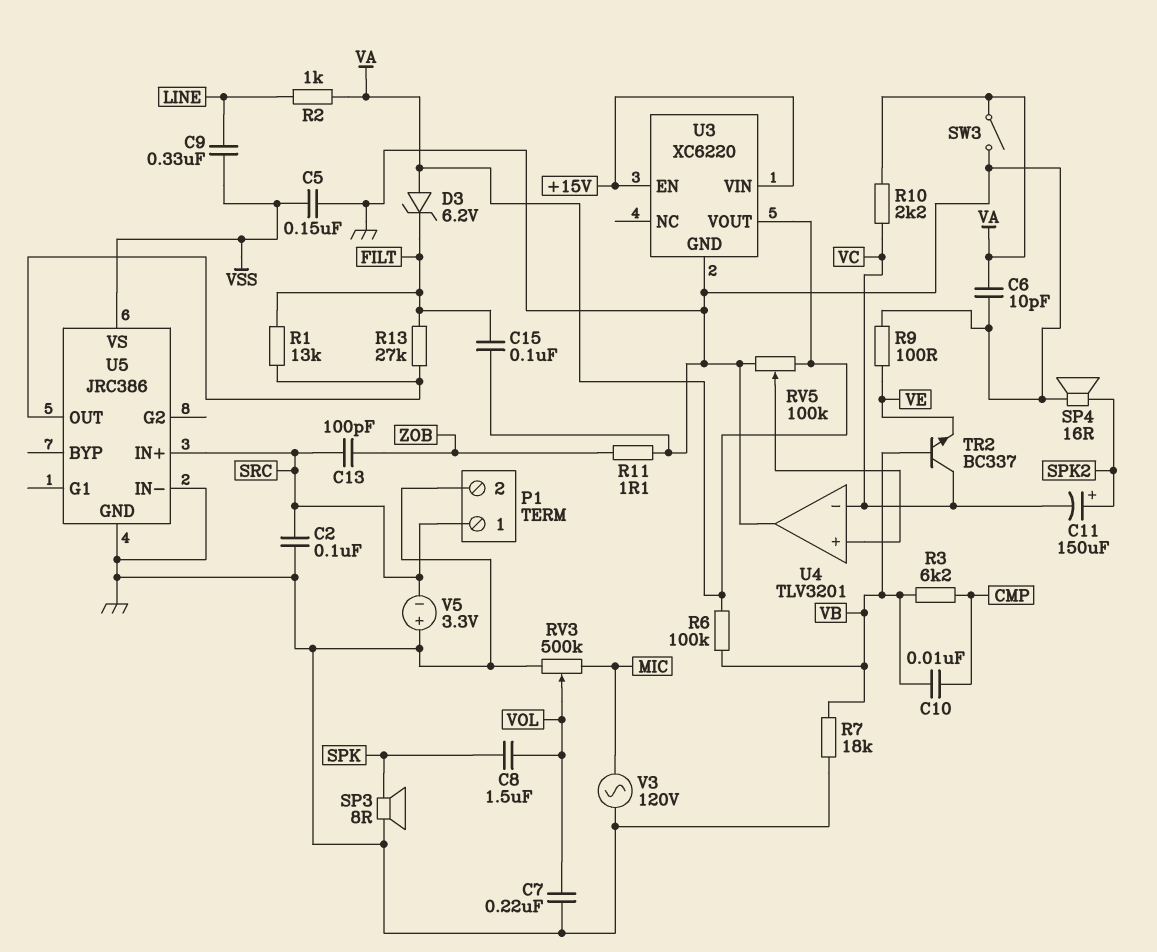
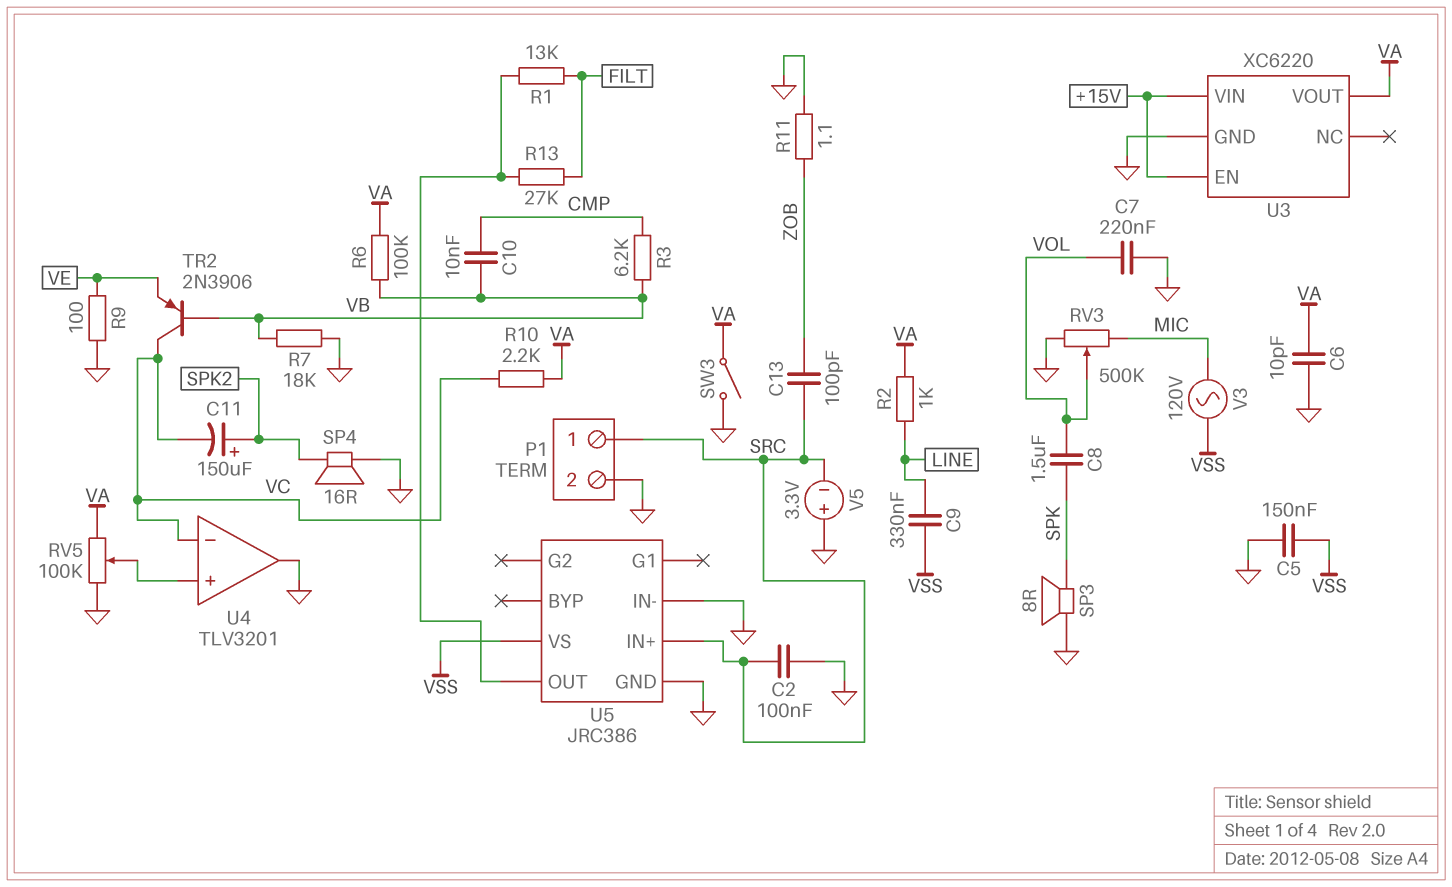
C15: 100nF (FILT, GND) -> none
D3: zener 6.2V (A VA, K FILT) -> none
TR2: NPN BC337 (B VB, C VC, E VE) -> PNP 2N3906 (B VB, C VC, E VE)
V3: AC 120V (GND, MIC) -> AC 120V (MIC, VSS)

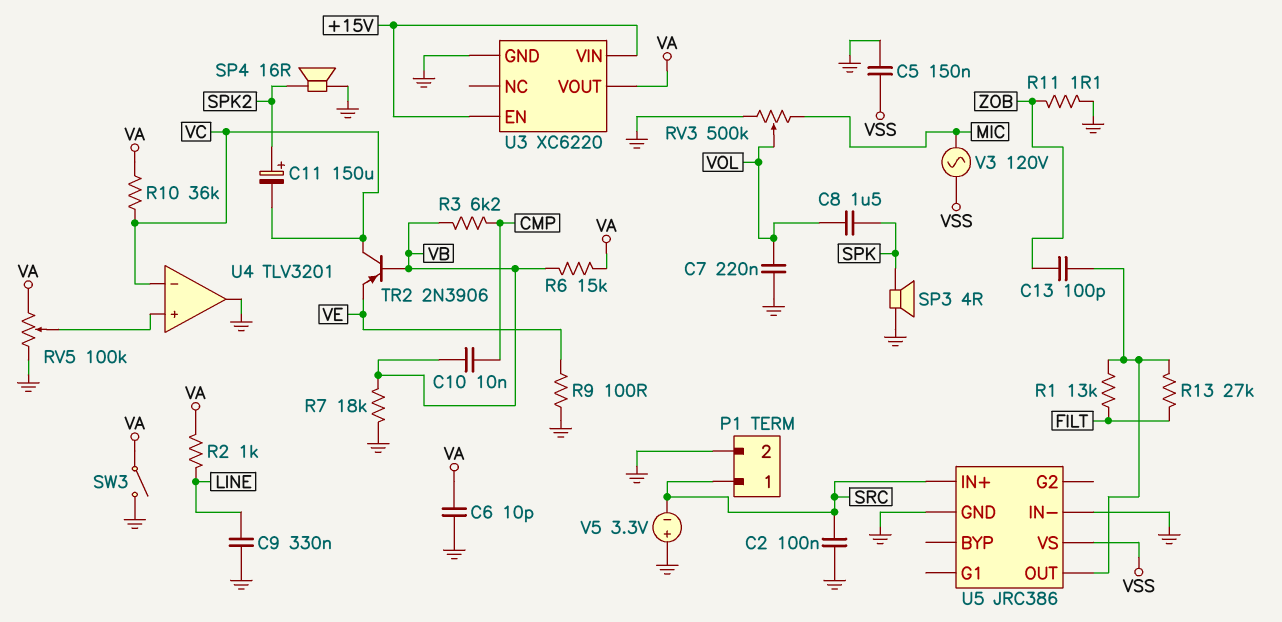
C9: 330nF (LINE, VSS) -> 330nF (GND, LINE)
C13: 100pF (SRC, ZOB) -> 100pF (U5/OUT, ZOB)
R6: 100k (VA, VB) -> 15k (VA, VB)
R10: 2.2k (VA, VC) -> 36k (VA, VC)
SP3: speaker 8R (GND, SPK) -> speaker 4R (GND, SPK)

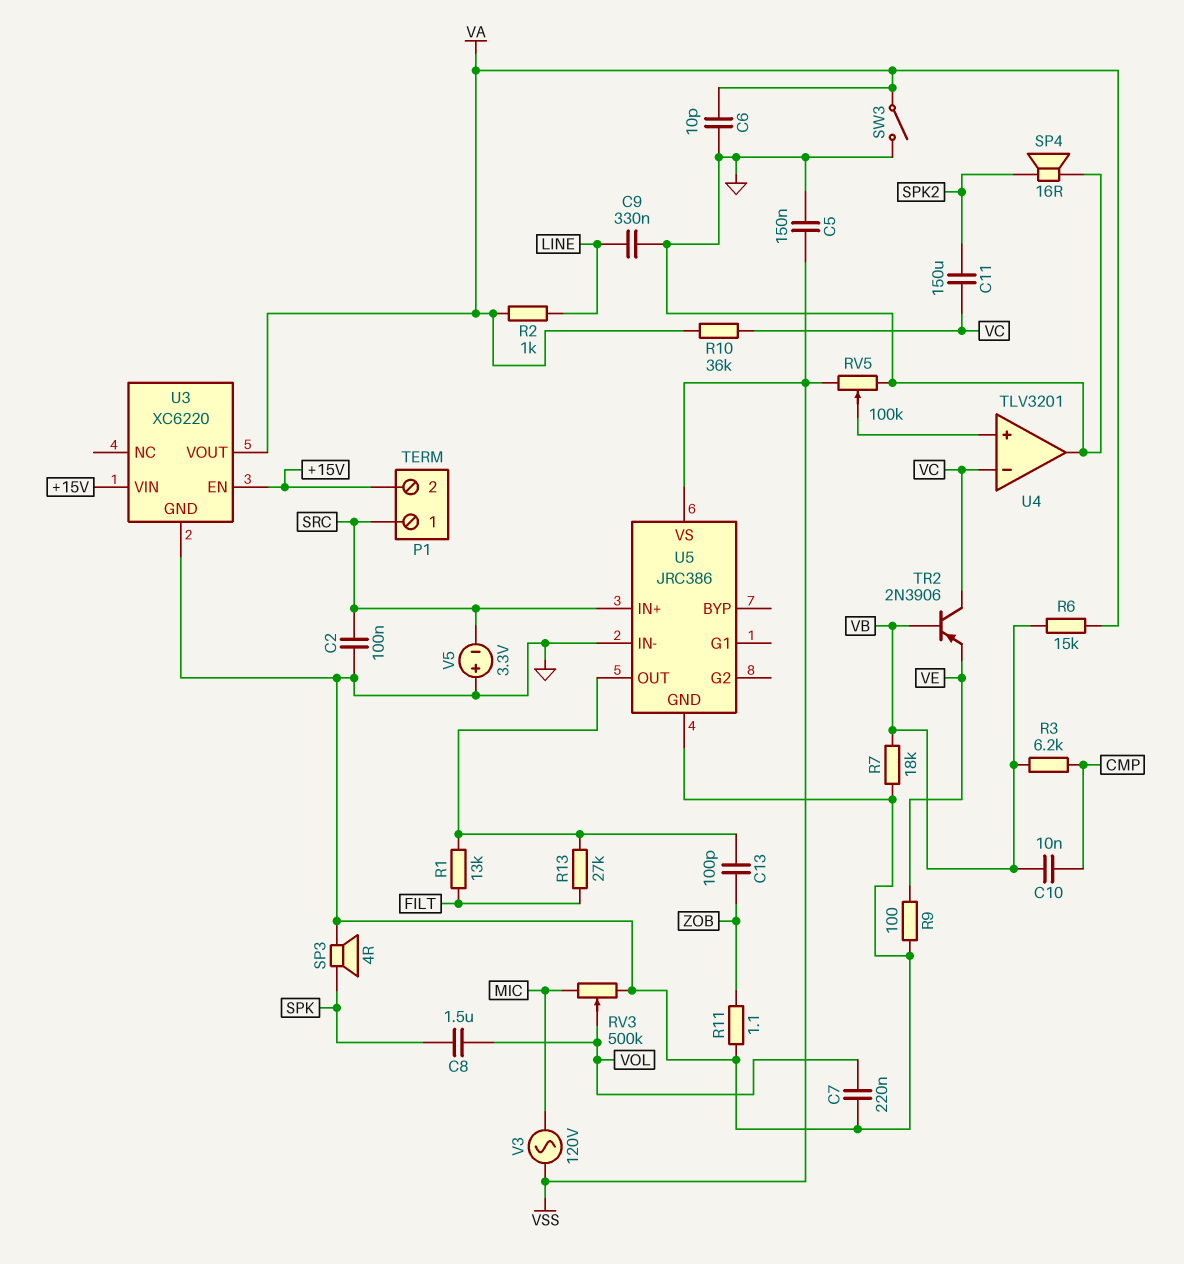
C11: 150uF (plus SPK2, minus VC) -> 150uF (SPK2, VC)
P1 pin 2: GND -> +15V
RV5: 100k (GND, VA, wiper U4/in+) -> 100k (GND, VSS, wiper U4/in+)

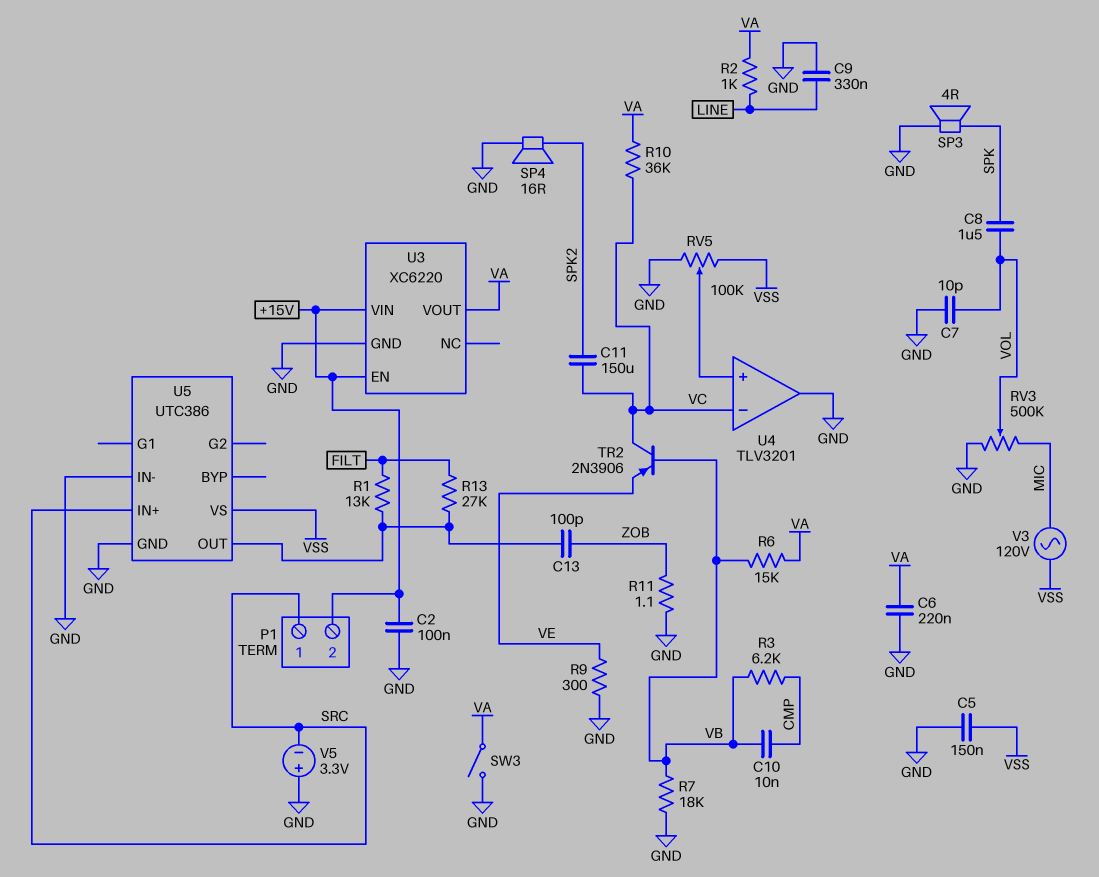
C2: 100nF (GND, SRC) -> 100nF (+15V, GND)
C6: 10pF (GND, VA) -> 220nF (GND, VA)
C7: 220nF (GND, VOL) -> 10pF (GND, VOL)
R9: 100 (GND, VE) -> 300 (GND, VE)
U5: JRC386 -> UTC386

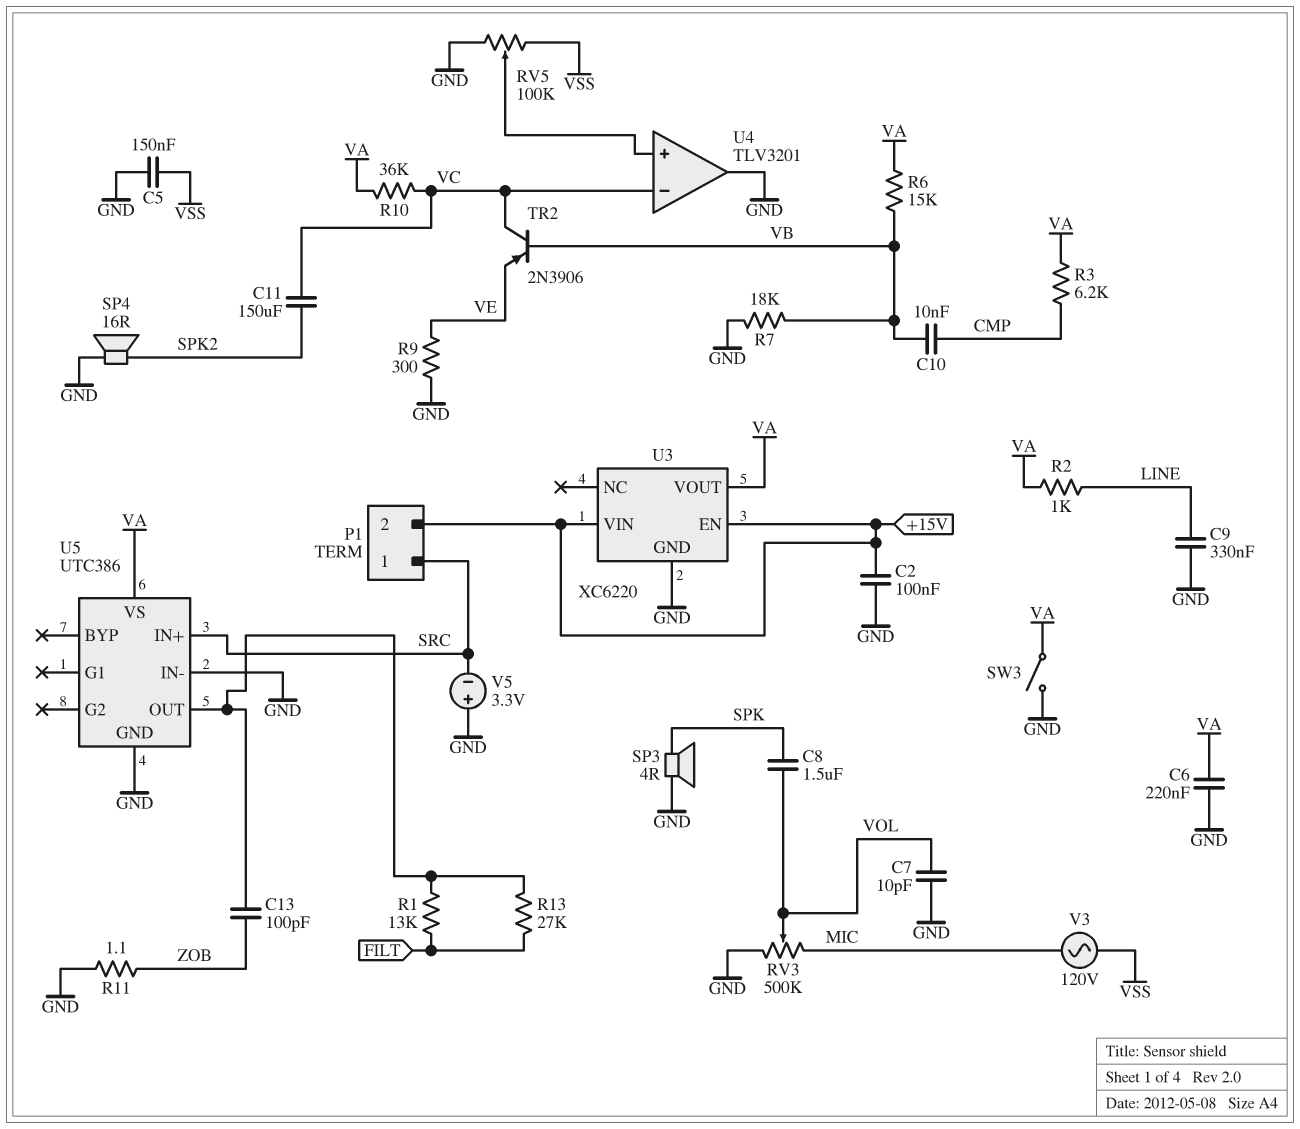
R3: 6.2k (CMP, VB) -> 6.2k (CMP, VA)
U5 pin VS: VSS -> VA

